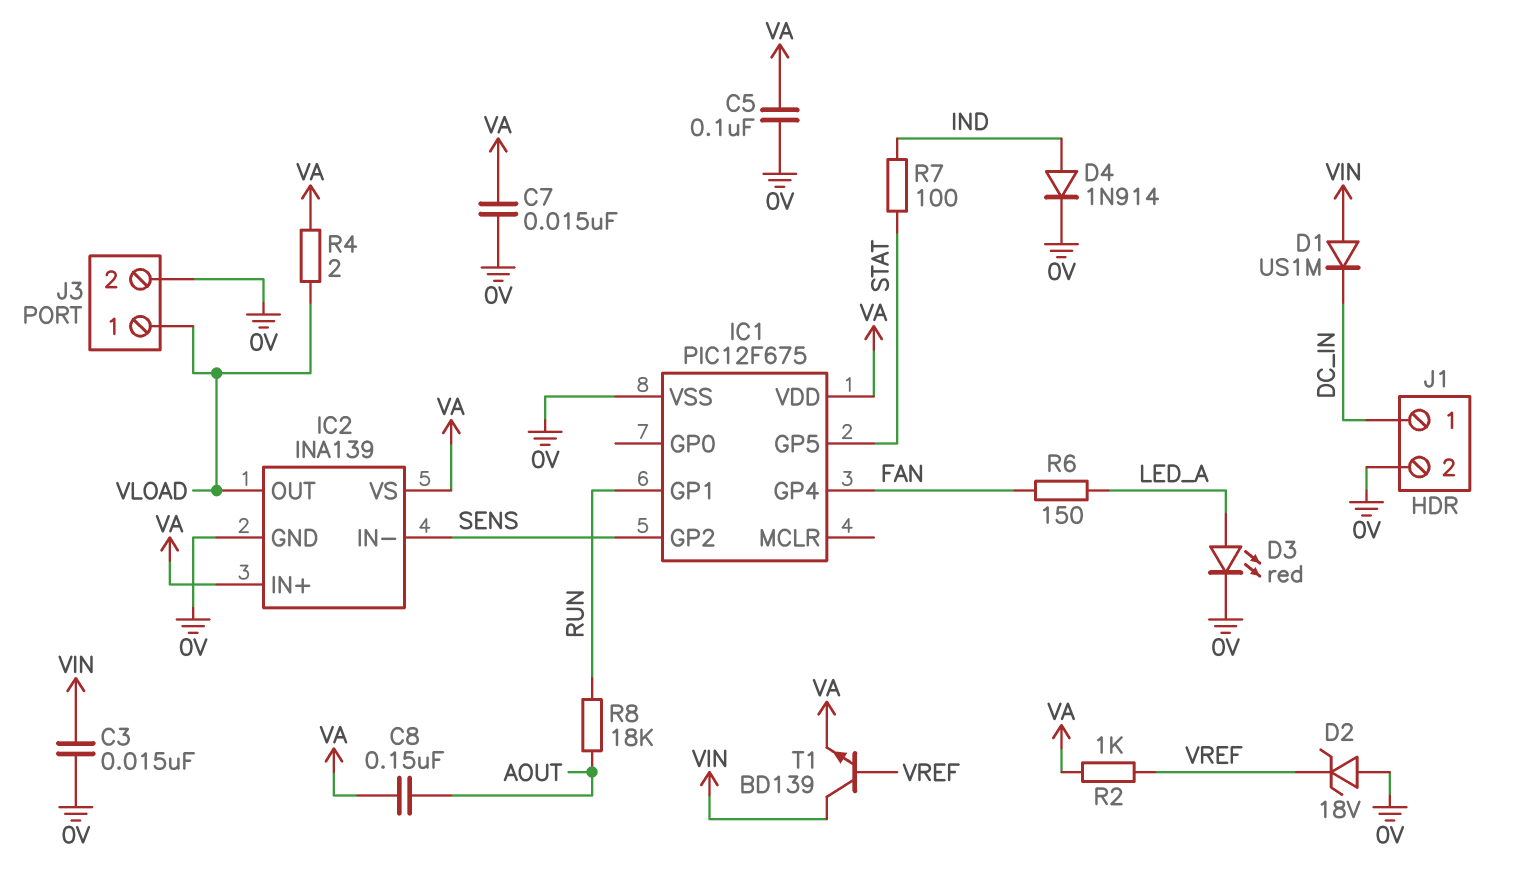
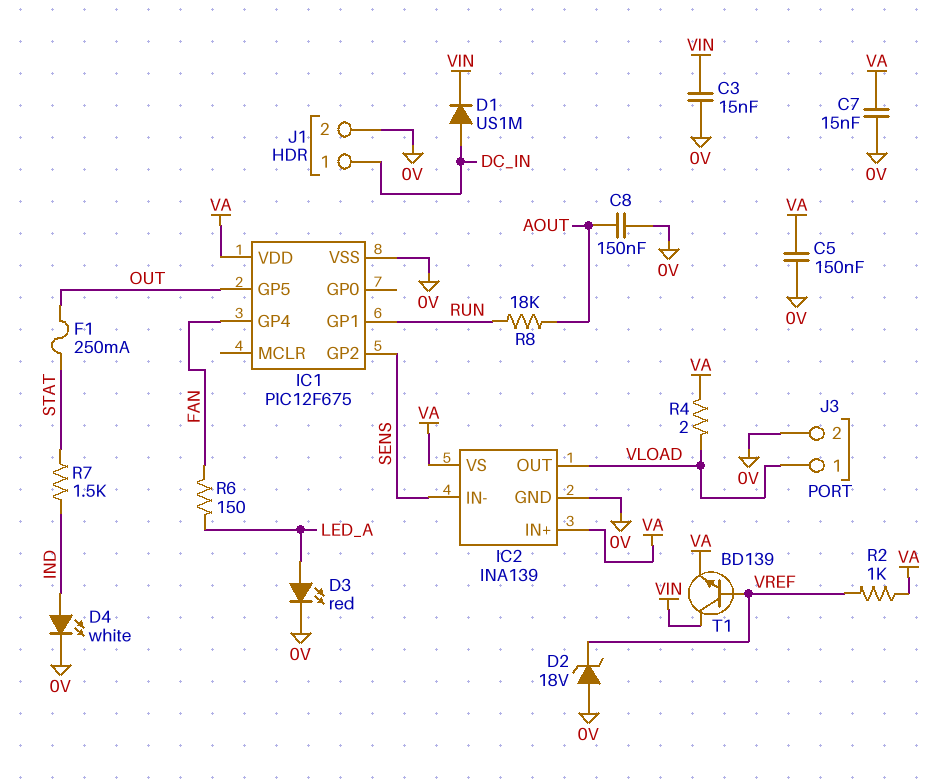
C5: 100nF (0V, VA) -> 150nF (0V, VA)
C8: 150nF (AOUT, VA) -> 150nF (0V, AOUT)
D1: diode US1M (A VIN, K DC_IN) -> diode US1M (A DC_IN, K VIN)
D4: diode 1N914 (A IND, K 0V) -> LED white (A IND, K 0V)
F1: none -> 250mA (OUT, STAT)
IC1 pin GP5: STAT -> OUT
R7: 100 (IND, STAT) -> 1.5k (IND, STAT)

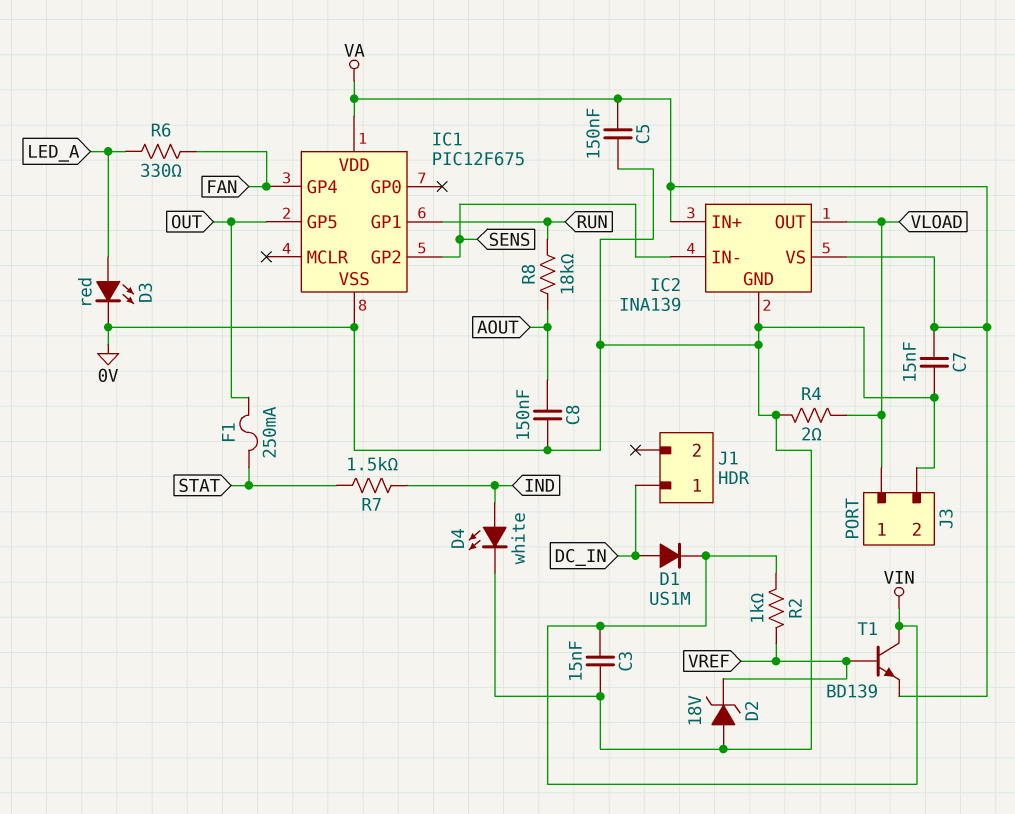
J1 pin 2: 0V -> none
R2: 1k (VA, VREF) -> 1k (VIN, VREF)
R4: 2 (VA, VLOAD) -> 2 (0V, VLOAD)
R6: 150 (FAN, LED_A) -> 330 (FAN, LED_A)

